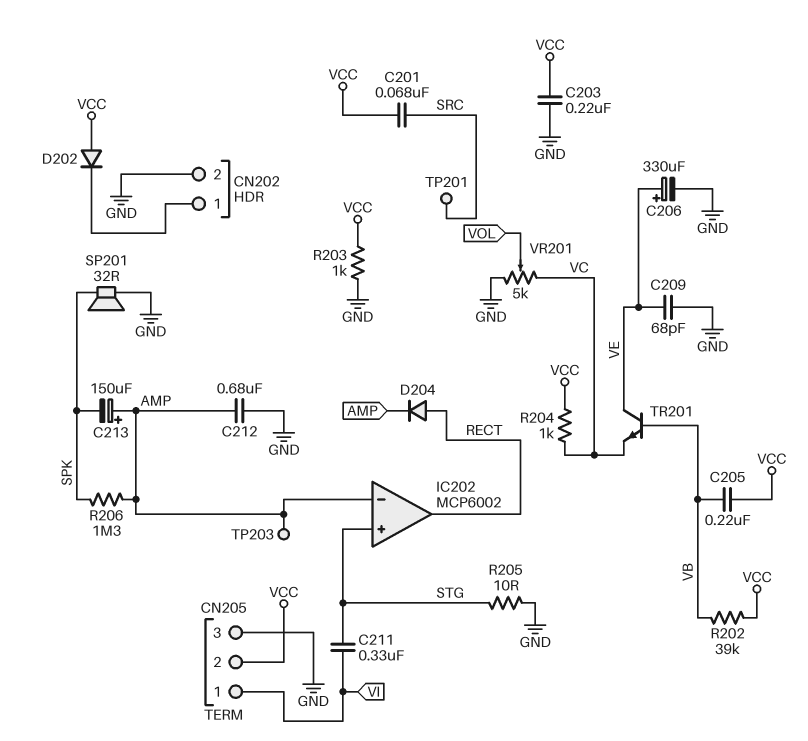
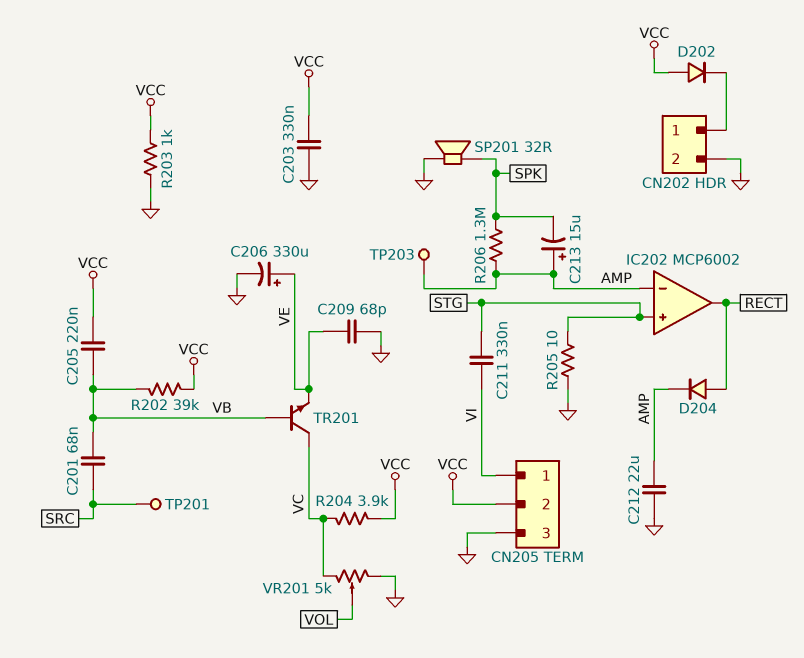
C201: 68nF (SRC, VCC) -> 68nF (SRC, VB)
C203: 220nF (GND, VCC) -> 330nF (GND, VCC)
C212: 680nF (AMP, GND) -> 22uF (AMP, GND)
C213: 150uF (plus AMP, minus SPK) -> 15uF (plus AMP, minus SPK)
R204: 1k (VC, VCC) -> 3.9k (VC, VCC)
TR201: NPN (B VB, C VE, E VC) -> NPN (B VB, C VC, E VE)

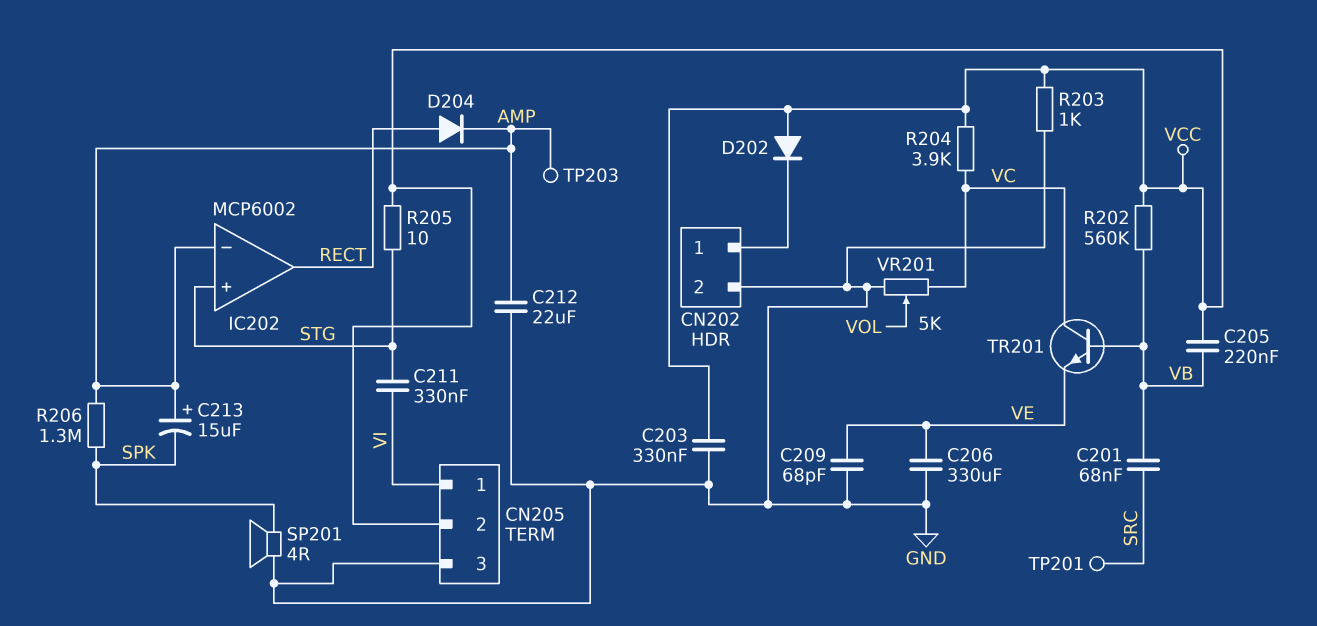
C206: 330uF (plus VE, minus GND) -> 330uF (GND, VE)
R202: 39k (VB, VCC) -> 560k (VB, VCC)
R205: 10 (GND, STG) -> 10 (STG, VCC)
SP201: speaker 32R (GND, SPK) -> speaker 4R (GND, SPK)

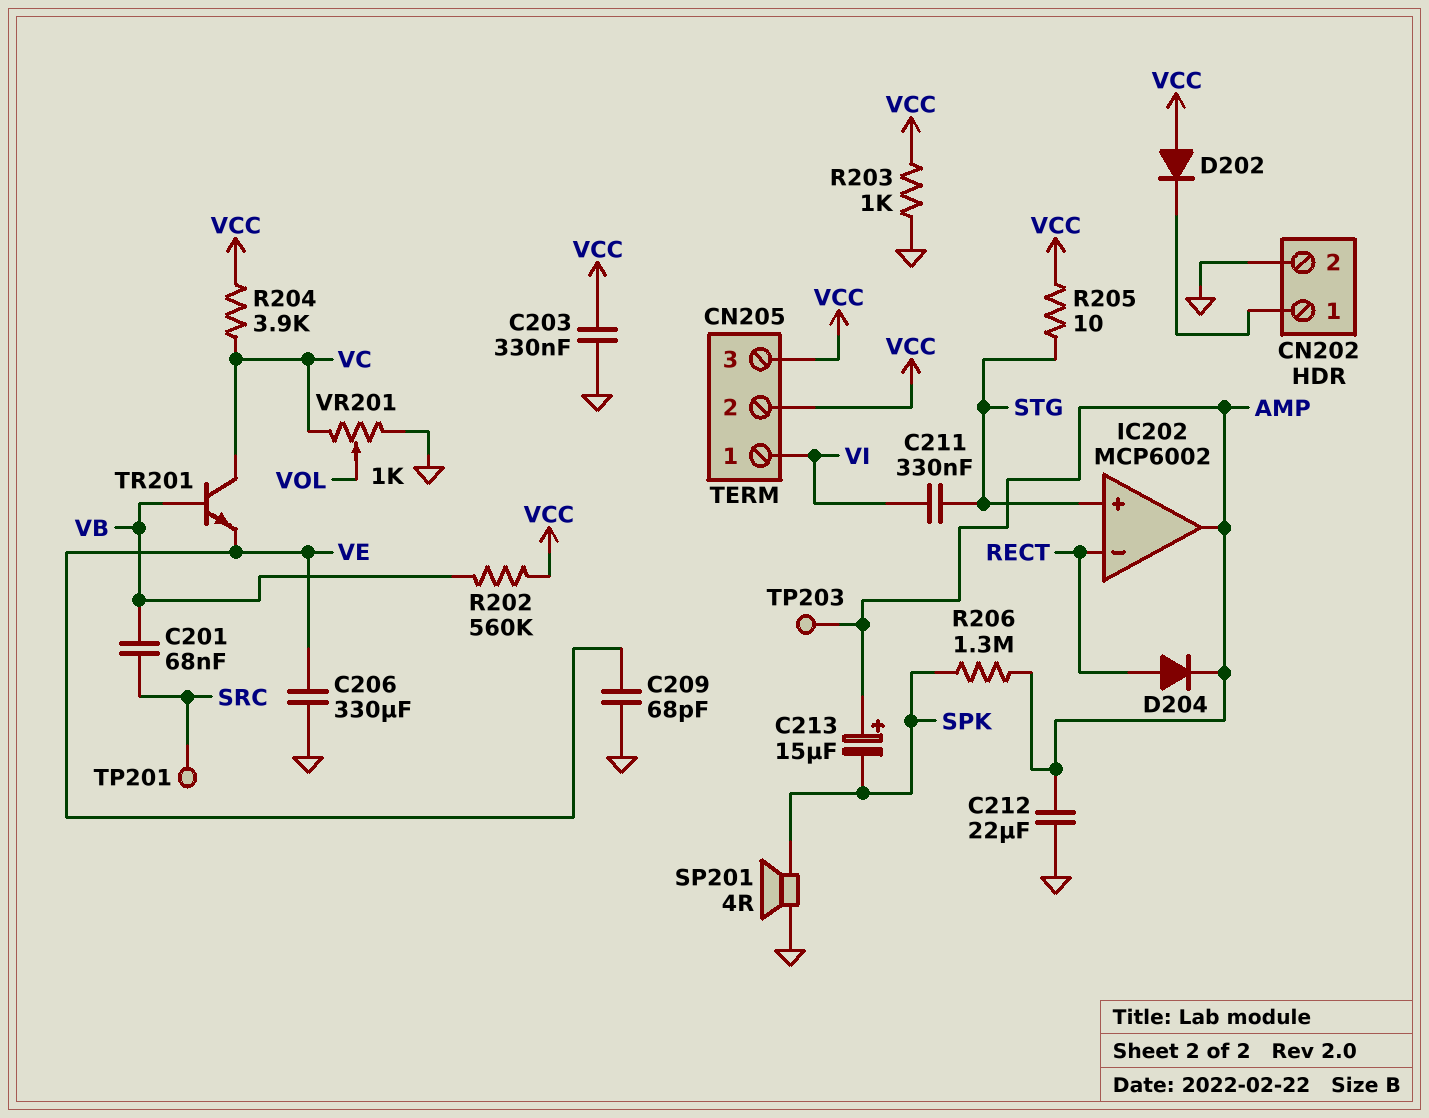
C205: 220nF (VB, VCC) -> none
CN205 pin 3: GND -> VCC
IC202 pin in-: AMP -> RECT
IC202 pin out: RECT -> AMP
VR201: 5k (GND, VC, wiper VOL) -> 1k (GND, VC, wiper VOL)

